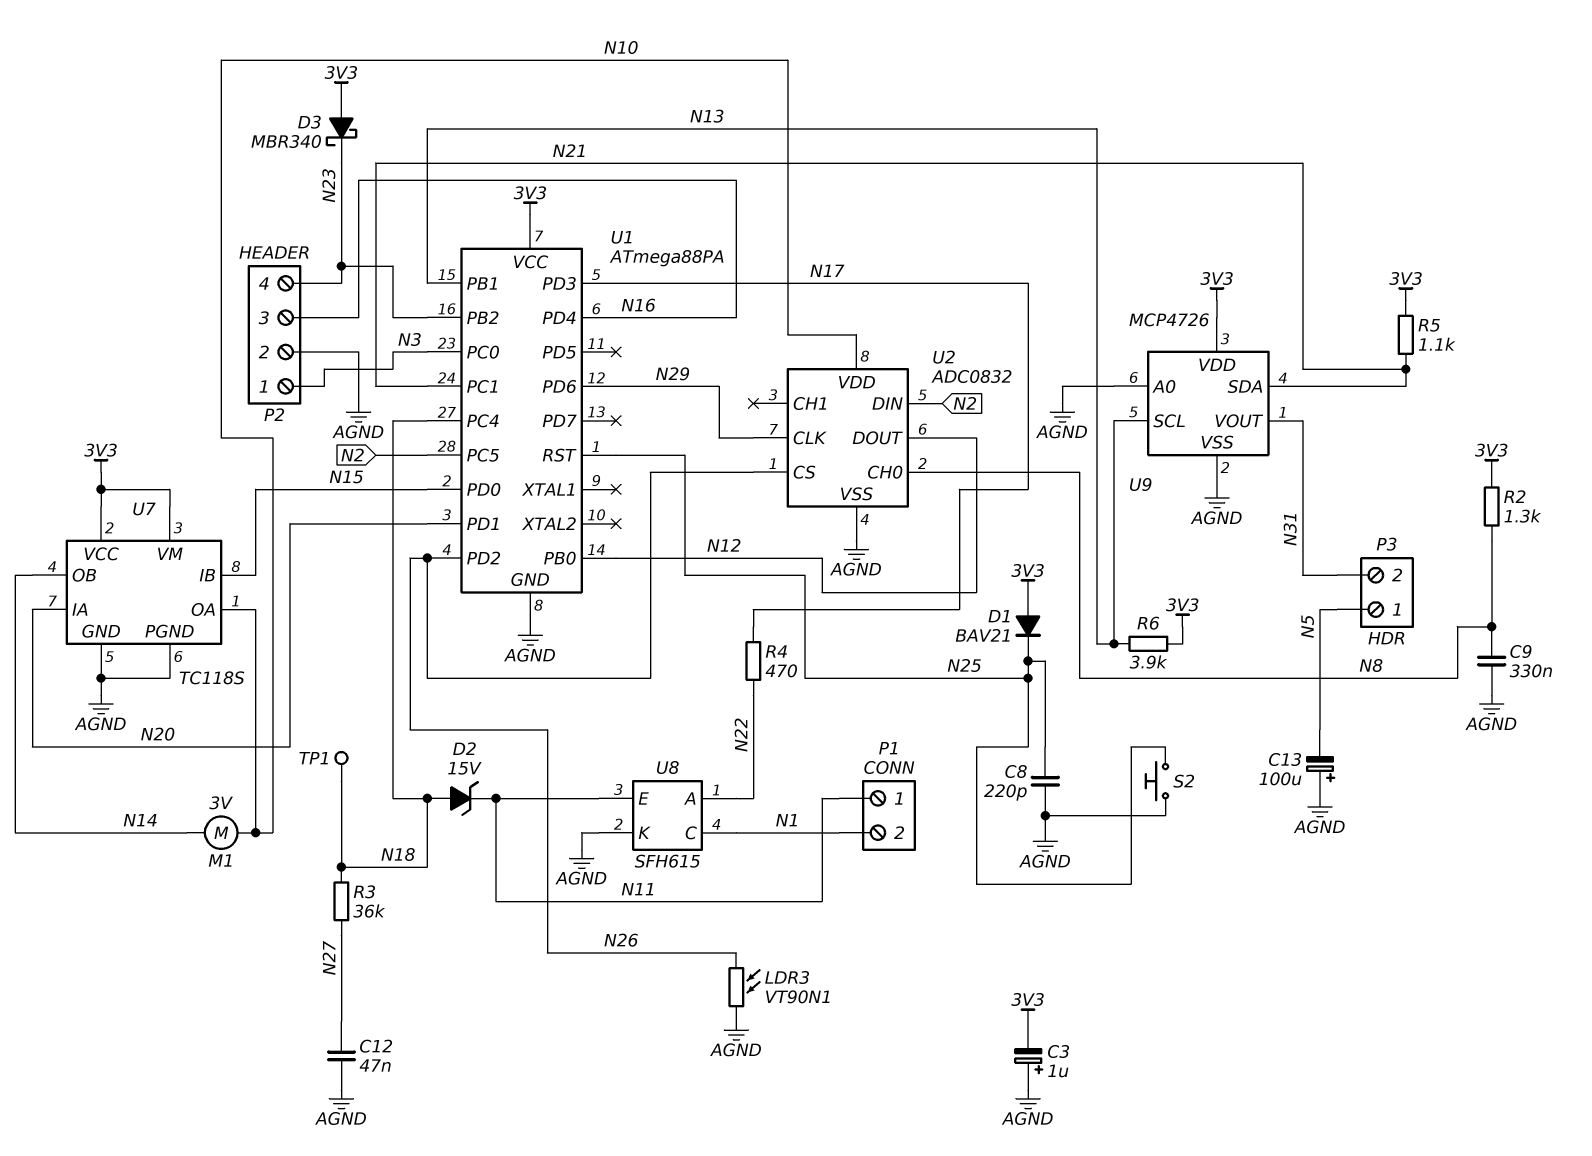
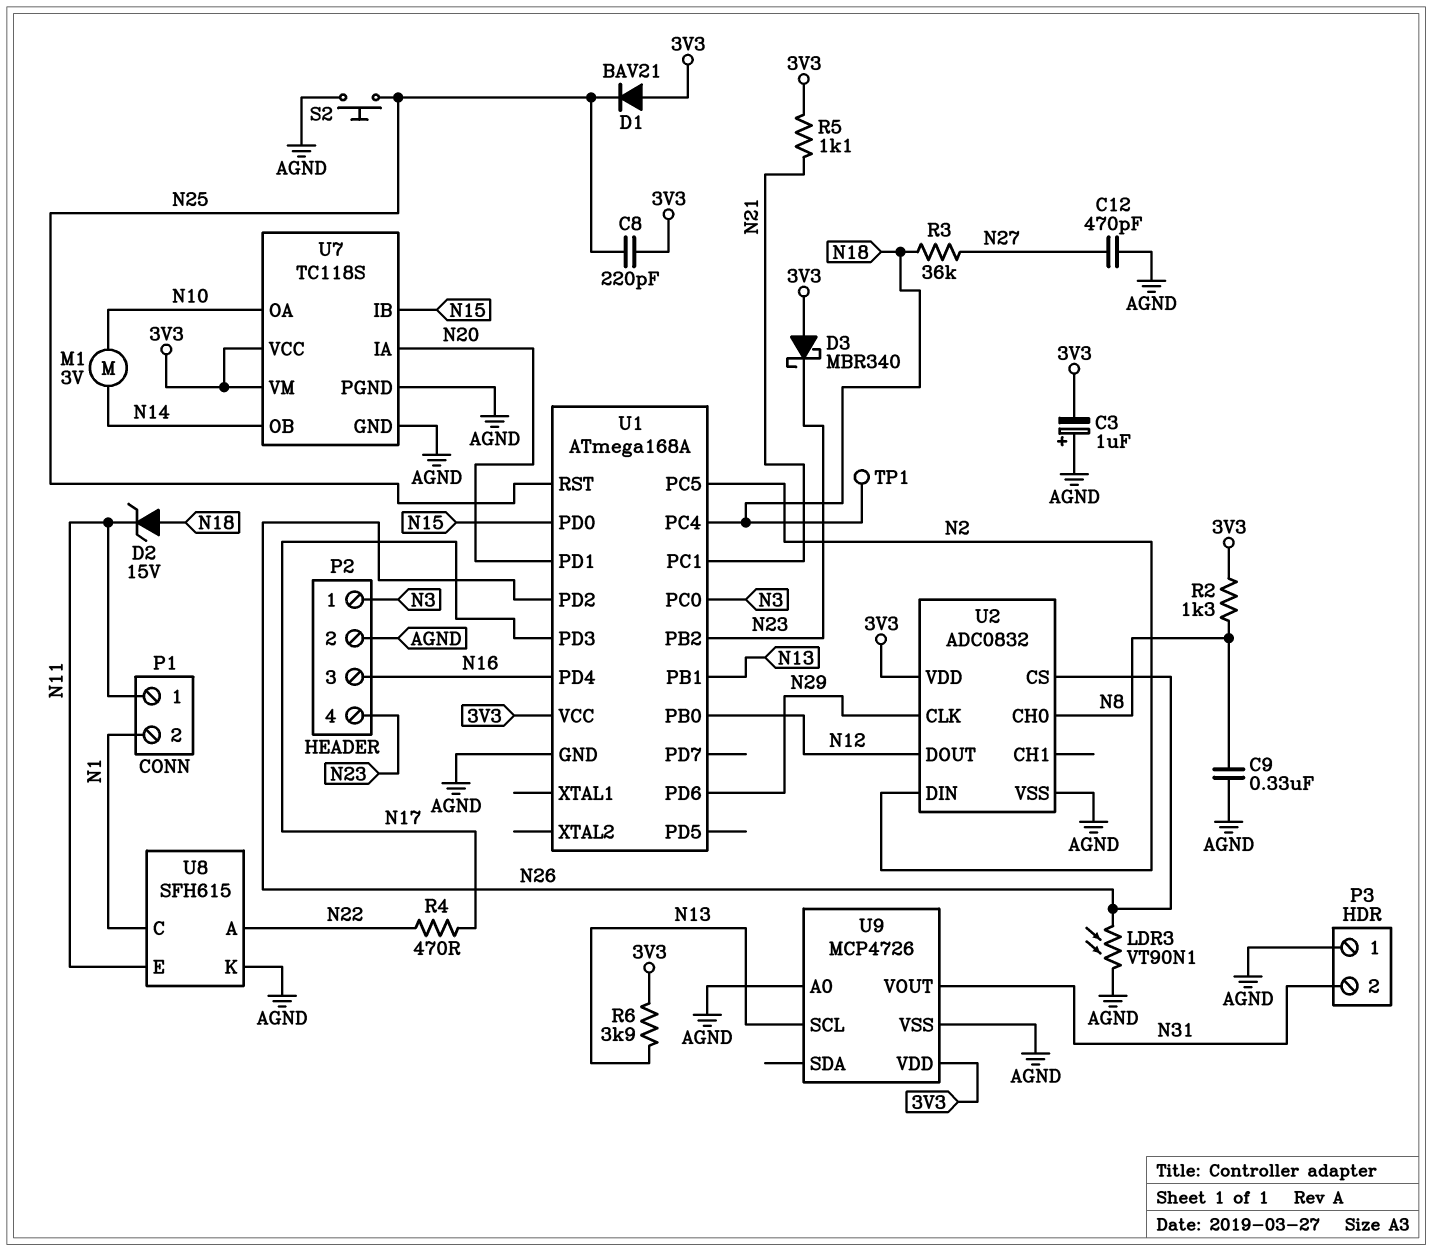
C8: 220pF (AGND, N25) -> 220pF (3V3, N25)
C12: 47nF (AGND, N27) -> 470pF (AGND, N27)
C13: 100uF (plus AGND, minus N5) -> none
P3 pin 1: N5 -> AGND
U1: ATmega88PA -> ATmega168A
U2 pin VDD: N10 -> 3V3
U9 pin SDA: N21 -> none

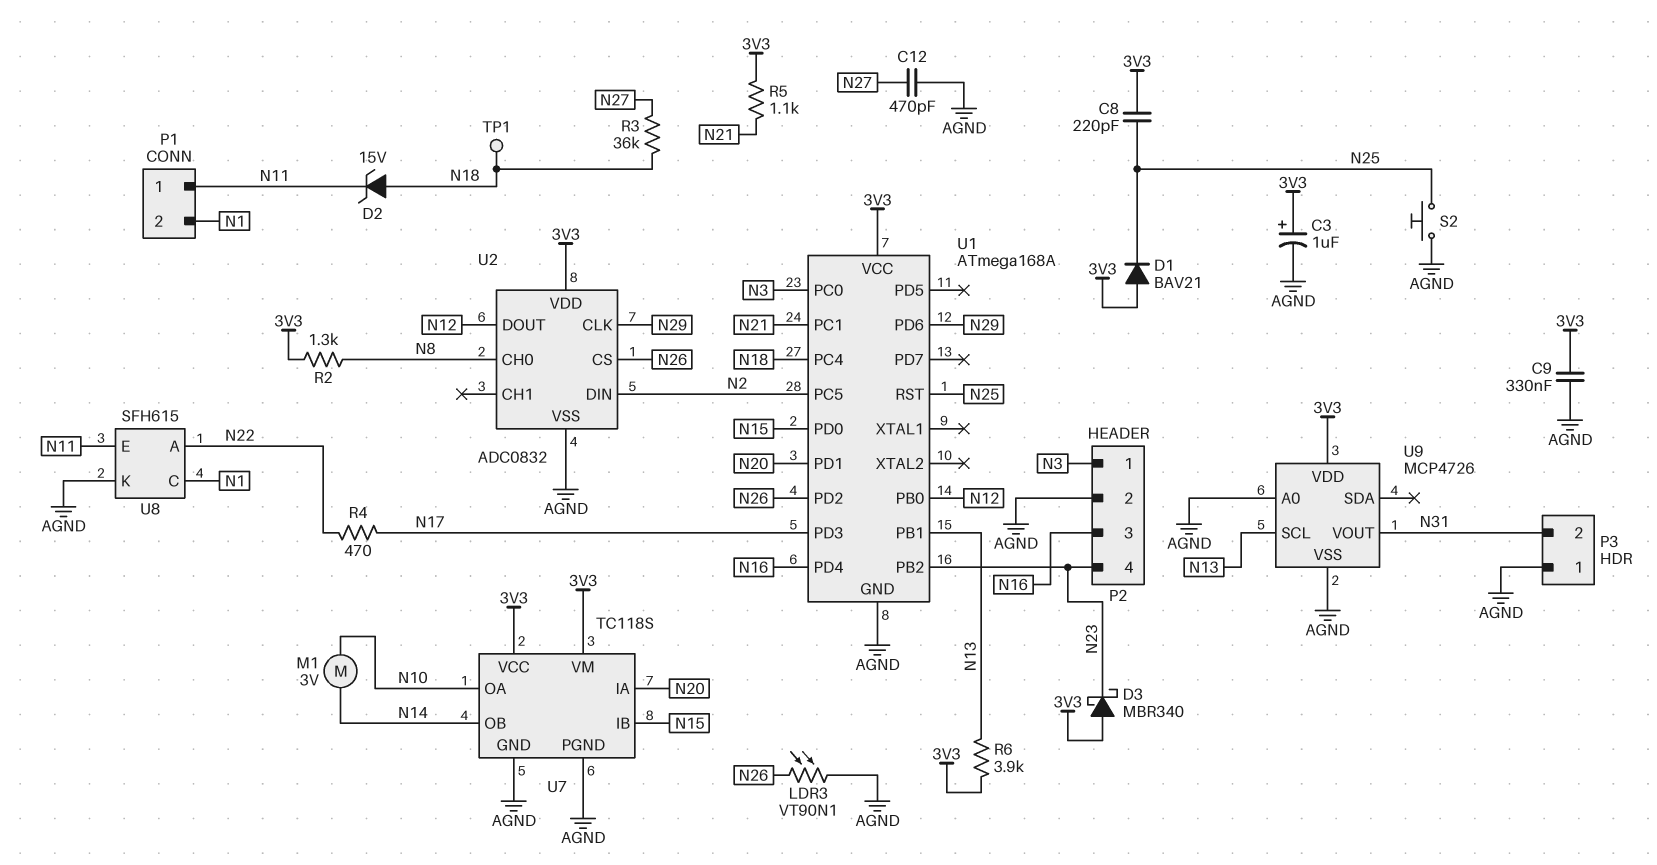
C3: 1uF (plus AGND, minus 3V3) -> 1uF (plus 3V3, minus AGND)
C9: 330nF (AGND, N8) -> 330nF (3V3, AGND)

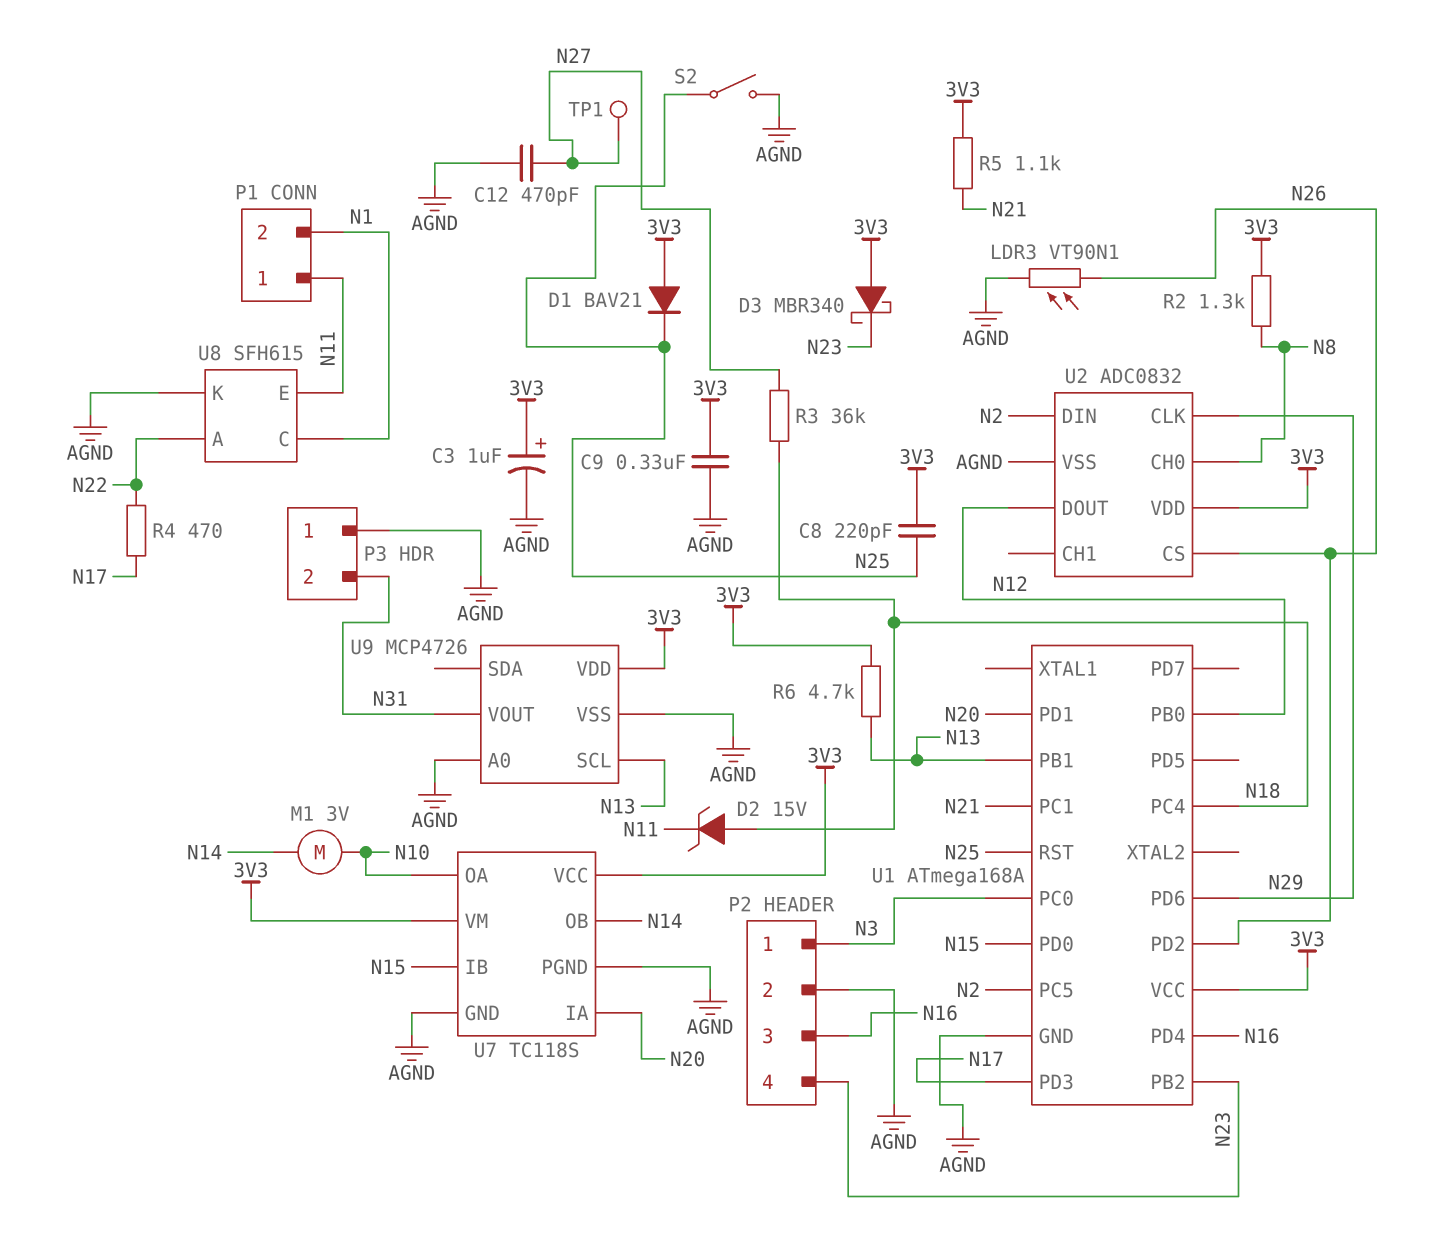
R6: 3.9k (3V3, N13) -> 4.7k (3V3, N13)
S2: button (AGND, N25) -> switch (AGND, N25)
TP1: test point (N18) -> test point (N27)

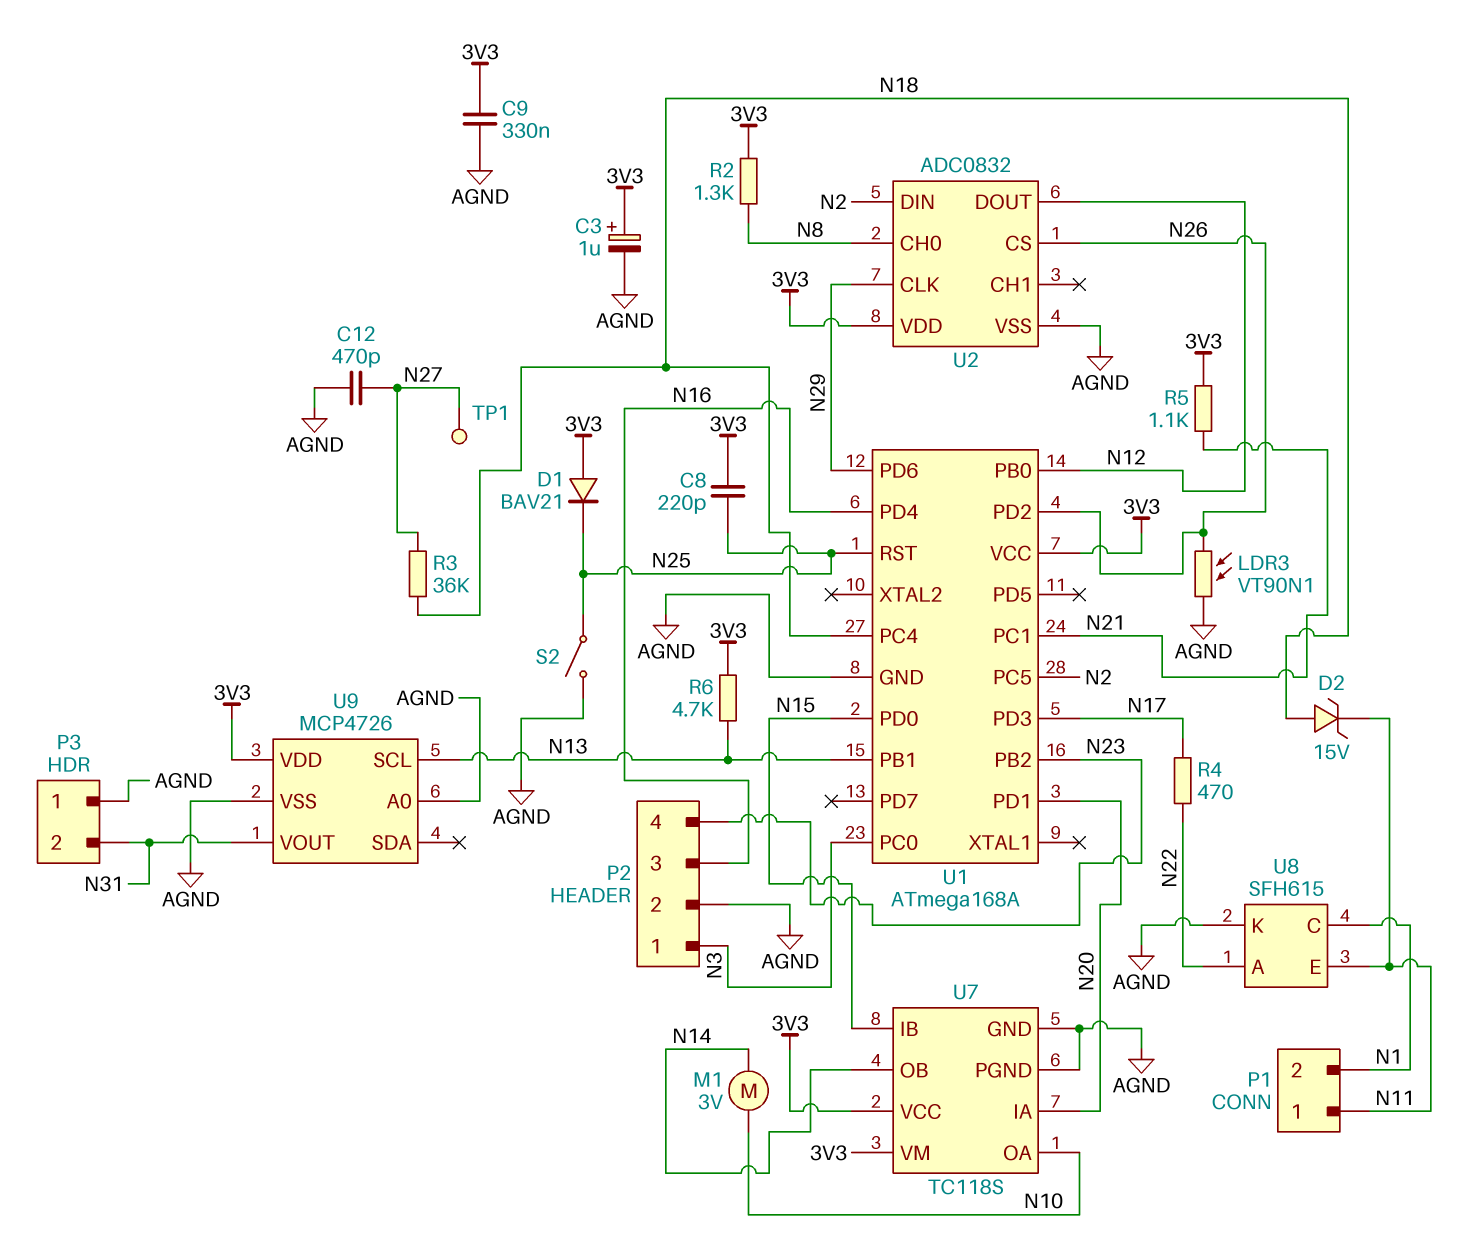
D3: schottky MBR340 (A 3V3, K N23) -> none

